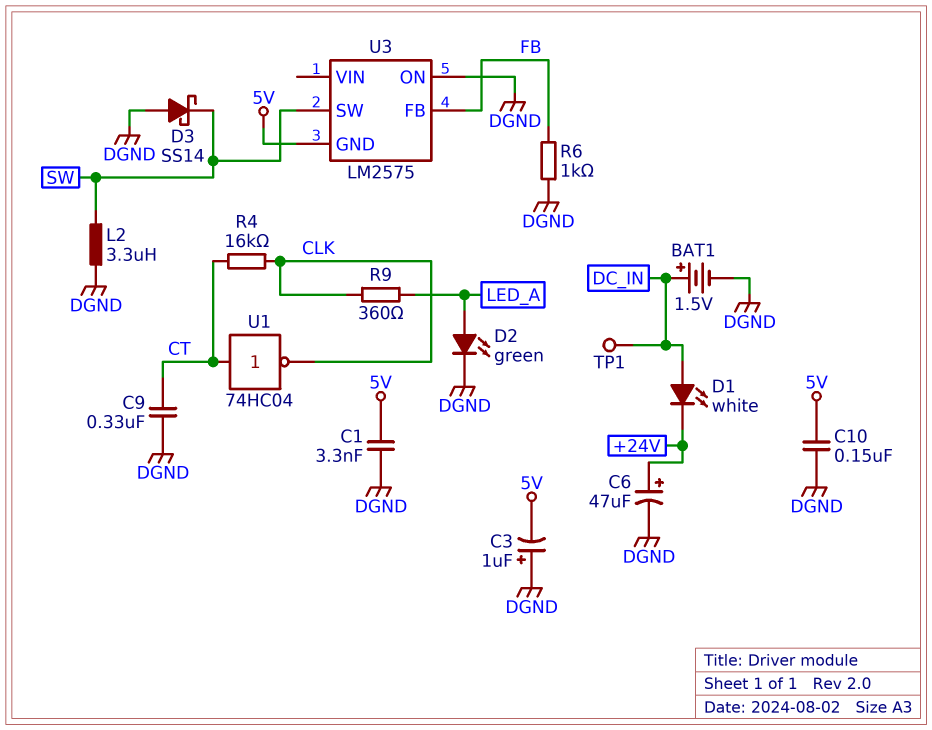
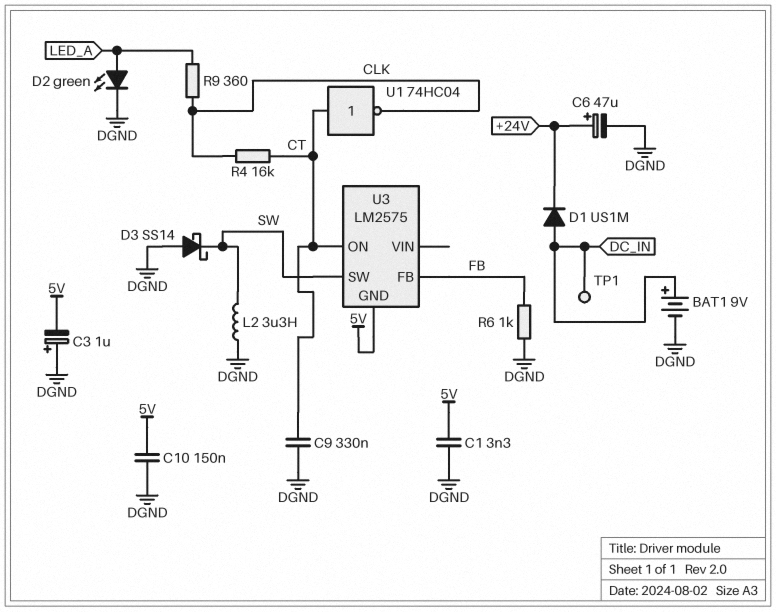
BAT1: 1.5V (plus DC_IN, minus DGND) -> 9V (plus DC_IN, minus DGND)
D1: LED white (A DC_IN, K +24V) -> diode US1M (A DC_IN, K +24V)
U3 pin ON: DGND -> CT

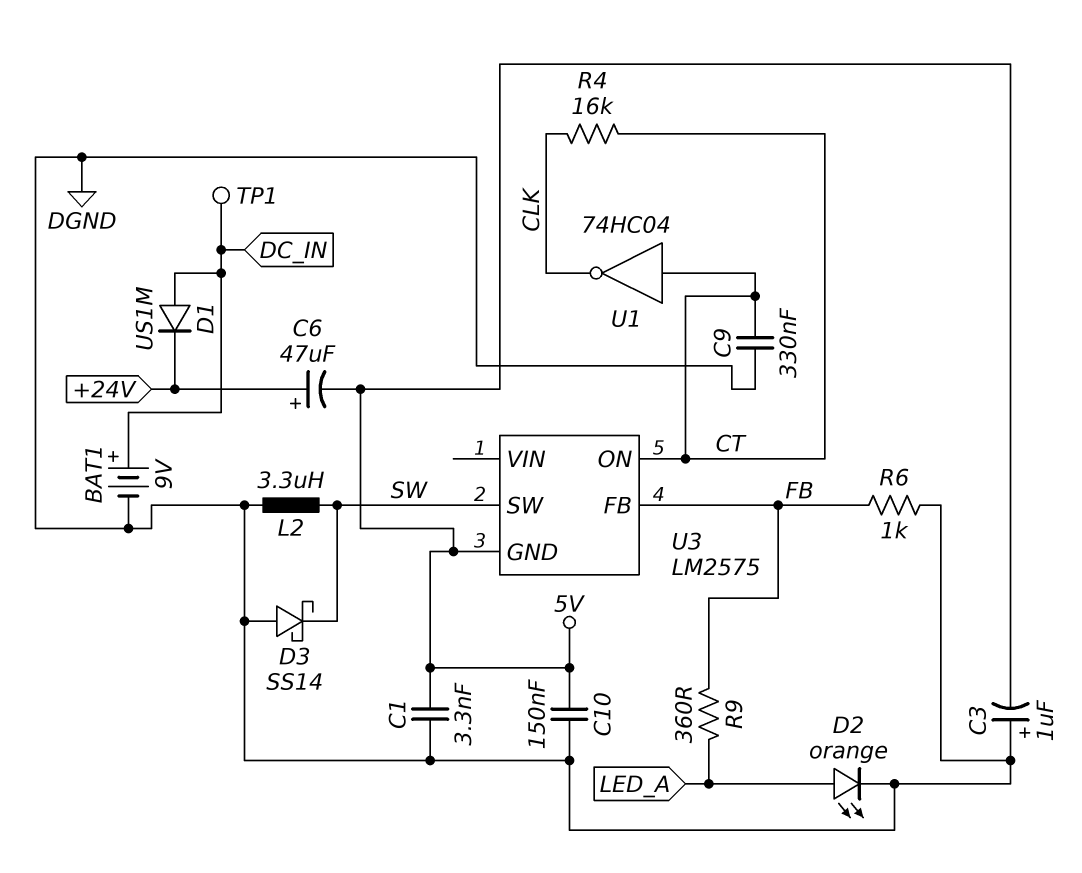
C6: 47uF (plus +24V, minus DGND) -> 47uF (plus +24V, minus 5V)
D2: LED green (A LED_A, K DGND) -> LED orange (A LED_A, K DGND)
R9: 360 (CLK, LED_A) -> 360 (FB, LED_A)

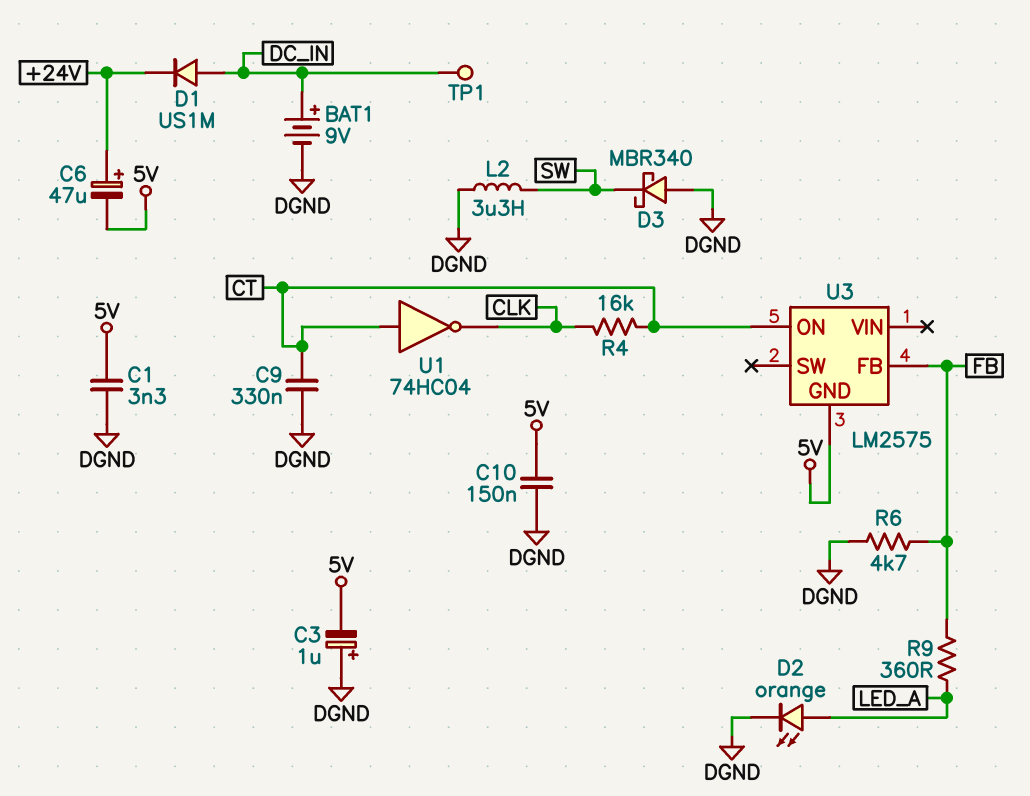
D3: schottky SS14 (A DGND, K SW) -> schottky MBR340 (A DGND, K SW)
R6: 1k (DGND, FB) -> 4.7k (DGND, FB)
U3 pin SW: SW -> none

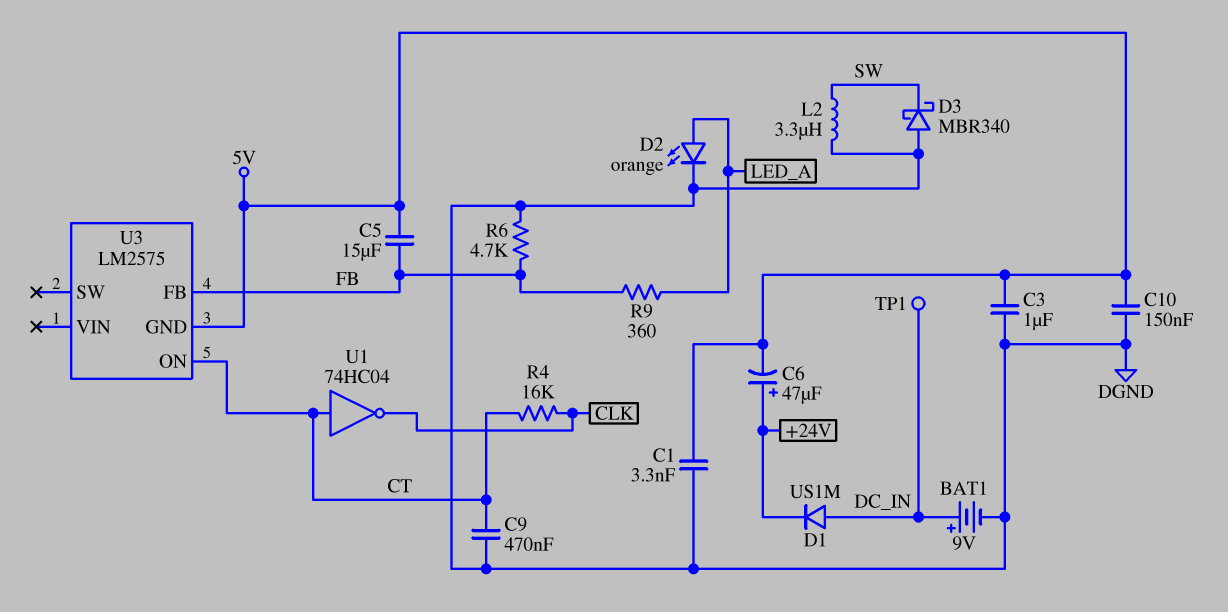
C3: 1uF (plus DGND, minus 5V) -> 1uF (5V, DGND)
C5: none -> 15uF (5V, FB)
C9: 330nF (CT, DGND) -> 470nF (CT, DGND)

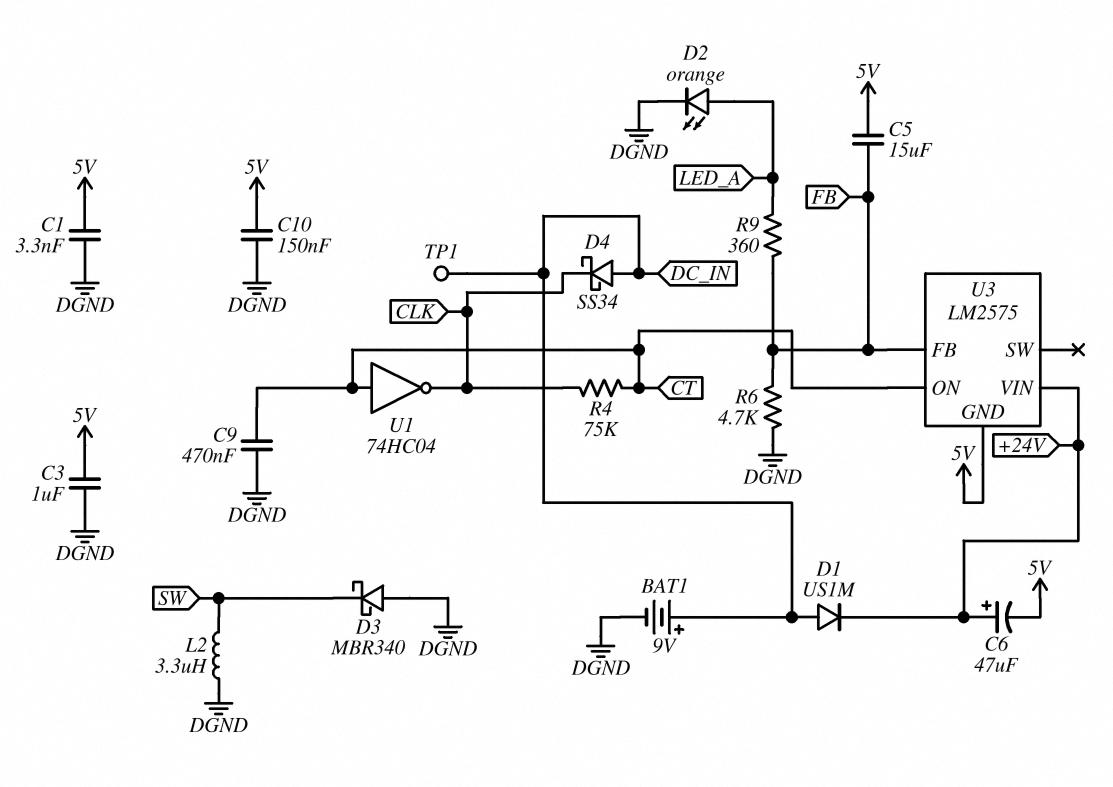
D4: none -> schottky SS34 (A DC_IN, K CLK)
R4: 16k (CLK, CT) -> 75k (CLK, CT)
U3 pin VIN: none -> +24V

